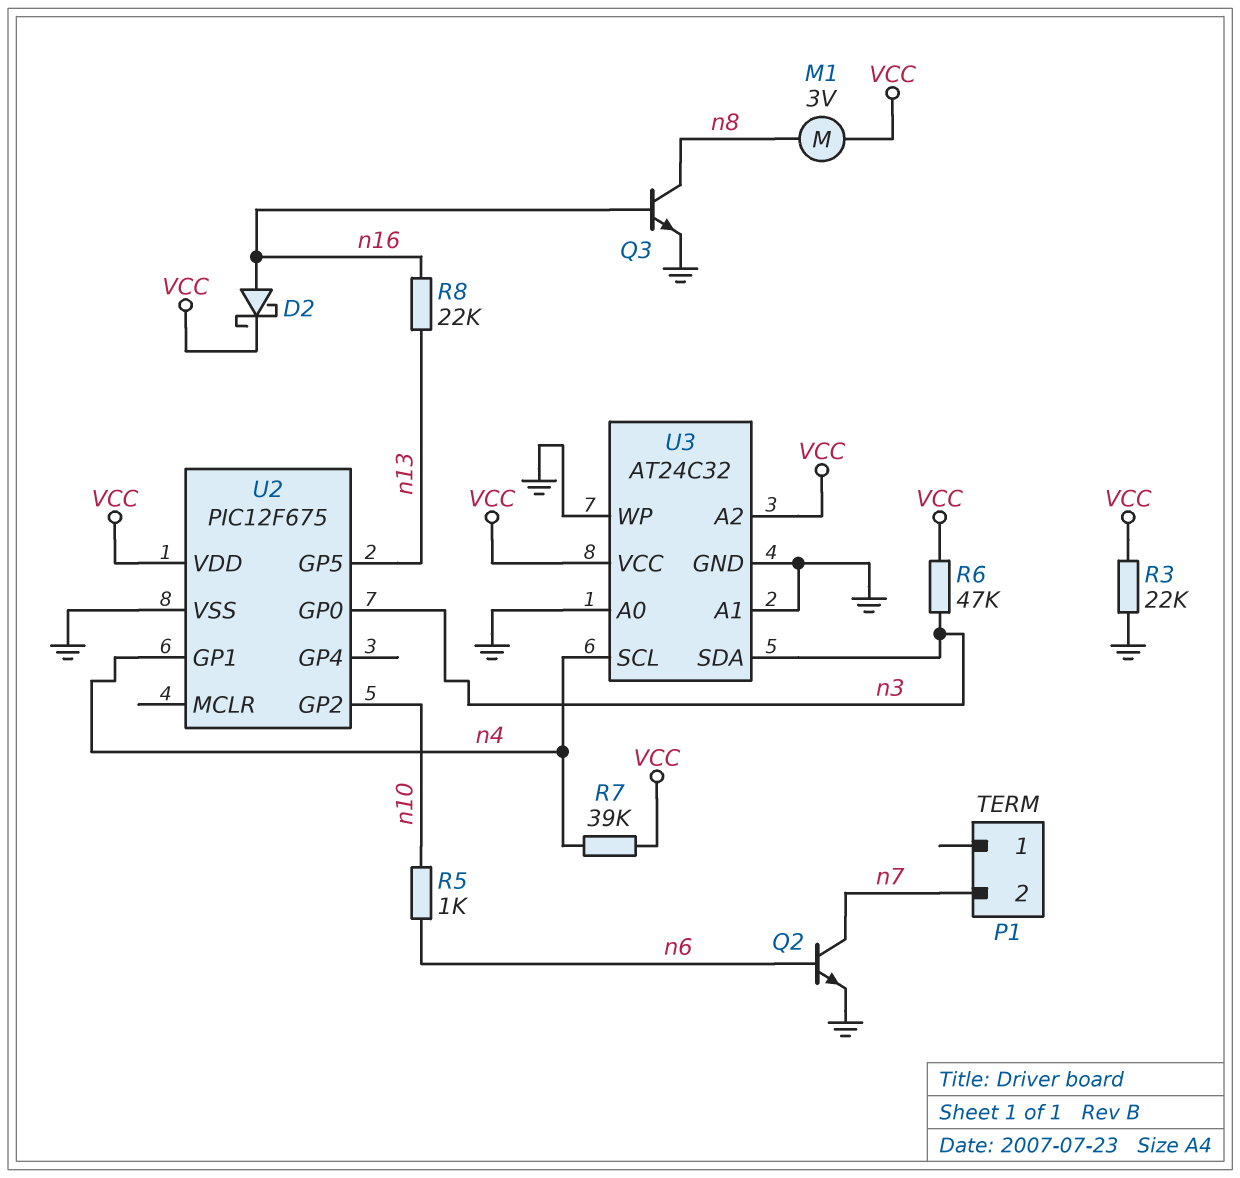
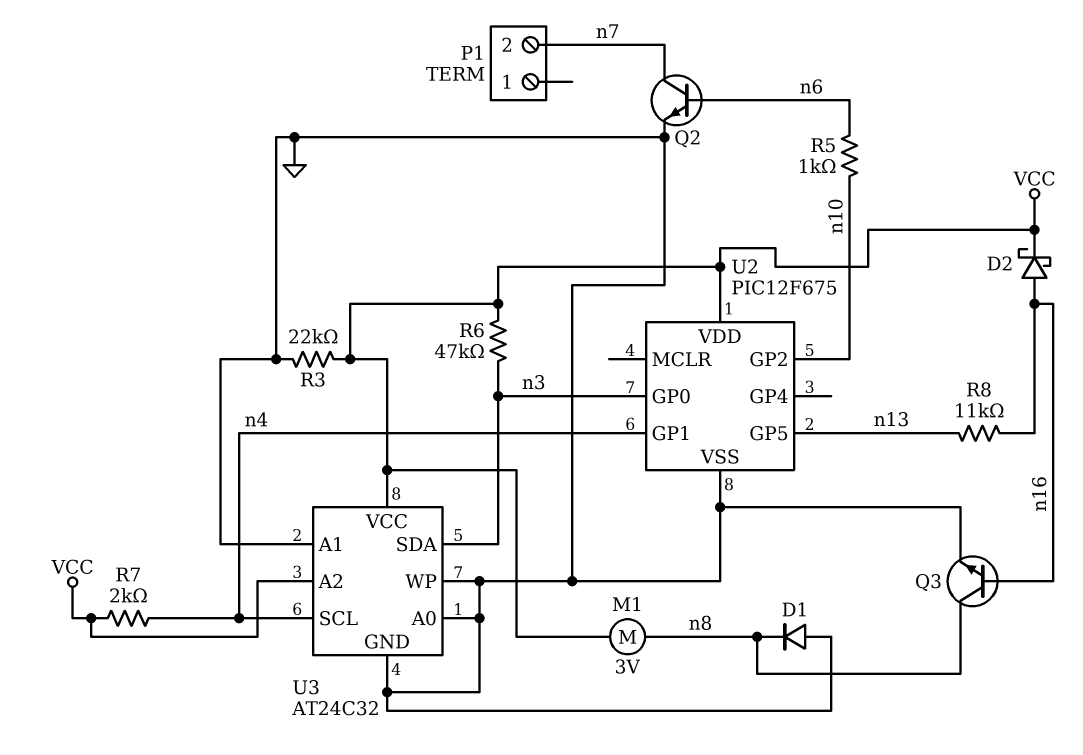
D1: none -> diode (A GND, K n8)
R7: 39k (VCC, n4) -> 2k (VCC, n4)
R8: 22k (n13, n16) -> 11k (n13, n16)

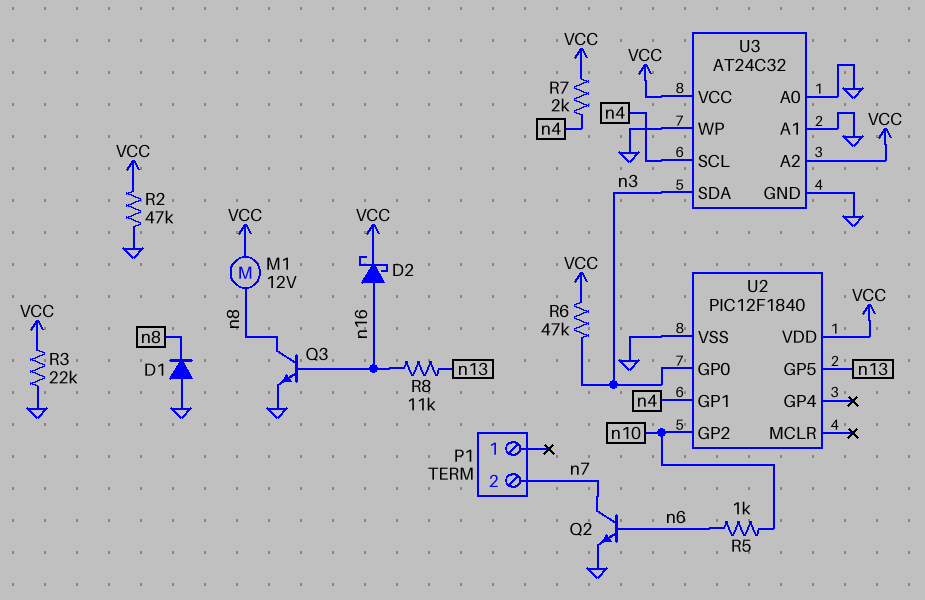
M1: motor 3V (VCC, n8) -> motor 12V (VCC, n8)
R2: none -> 47k (GND, VCC)
U2: PIC12F675 -> PIC12F1840

